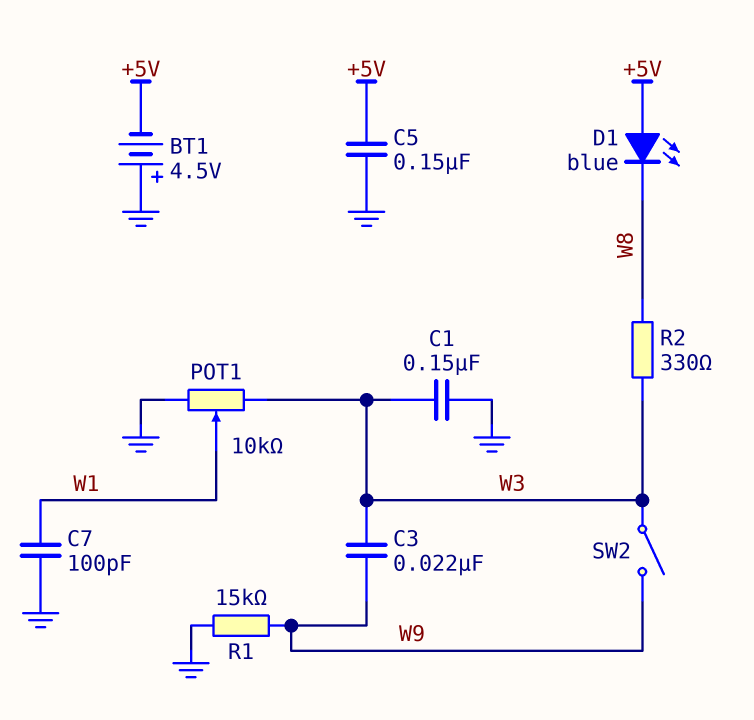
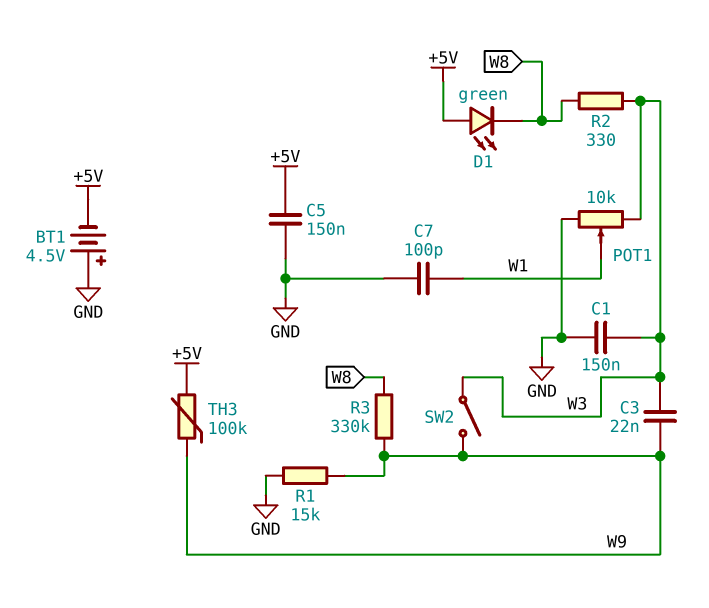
D1: LED blue (A +5V, K W8) -> LED green (A +5V, K W8)
R3: none -> 330k (W8, W9)
TH3: none -> 100k (+5V, W9)

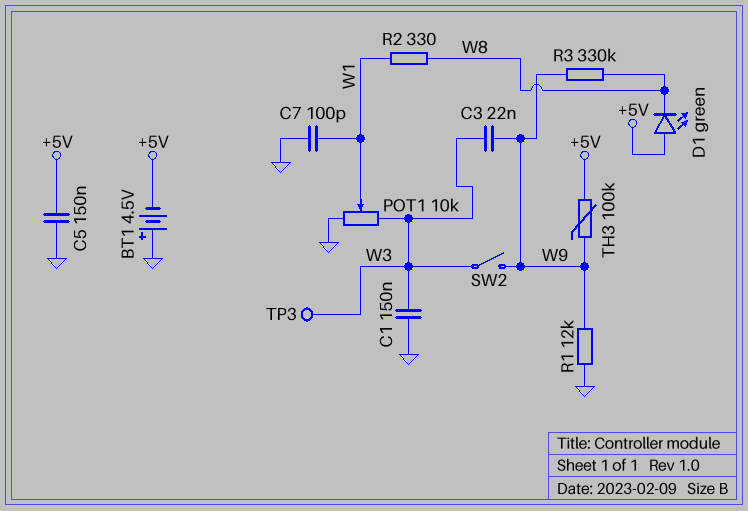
R1: 15k (GND, W9) -> 12k (GND, W9)
R2: 330 (W3, W8) -> 330 (W1, W8)
TP3: none -> test point (W3)

